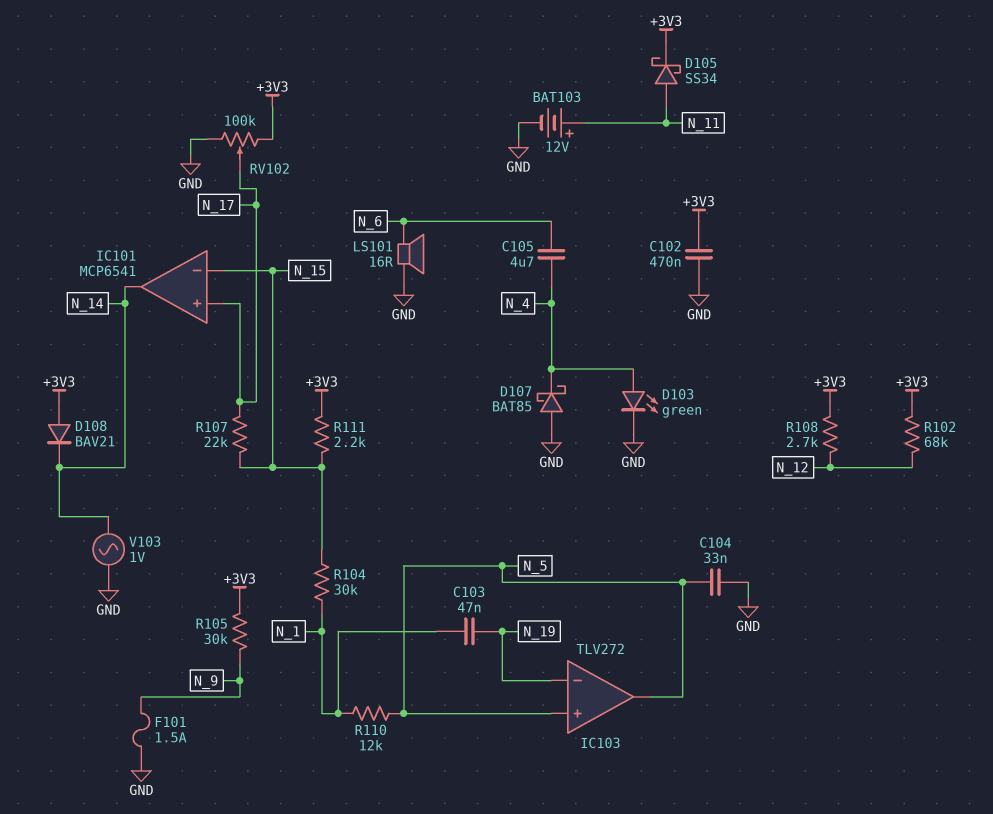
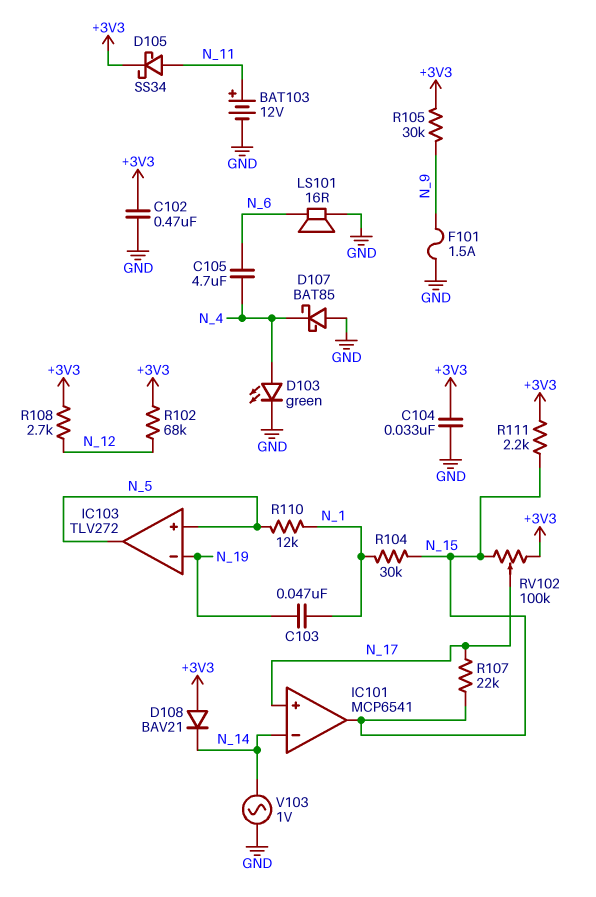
C104: 33nF (GND, N_5) -> 33nF (+3V3, GND)
IC101 pin in-: N_15 -> N_14
IC101 pin out: N_14 -> N_15
RV102: 100k (+3V3, GND, wiper N_17) -> 100k (+3V3, N_15, wiper N_17)

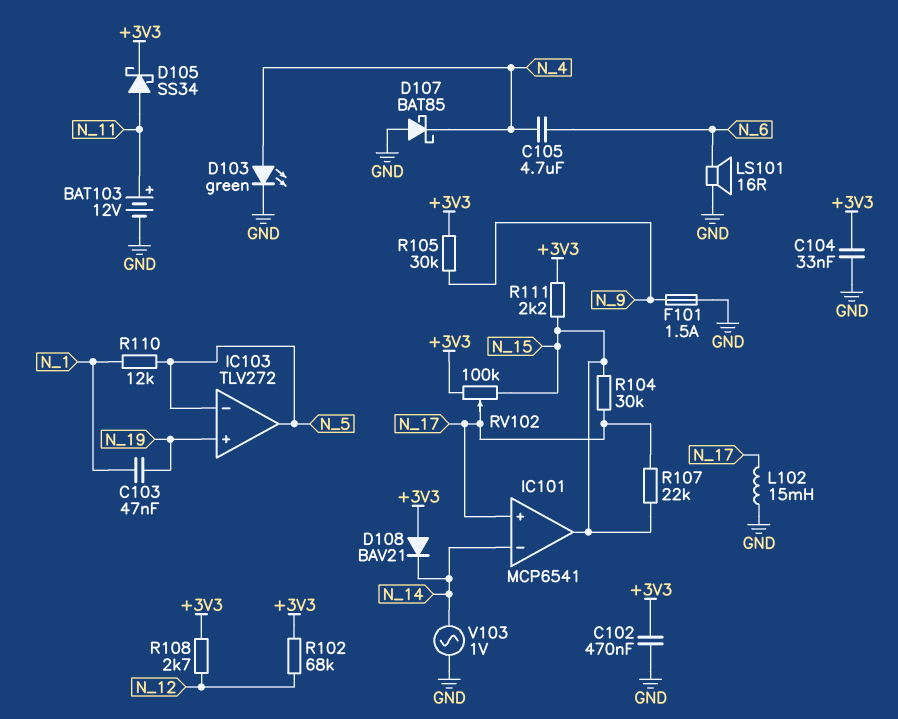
IC103 pin in+: N_5 -> N_19
IC103 pin in-: N_19 -> N_5
L102: none -> 15mH (GND, N_17)
R104: 30k (N_1, N_15) -> 30k (N_15, N_17)

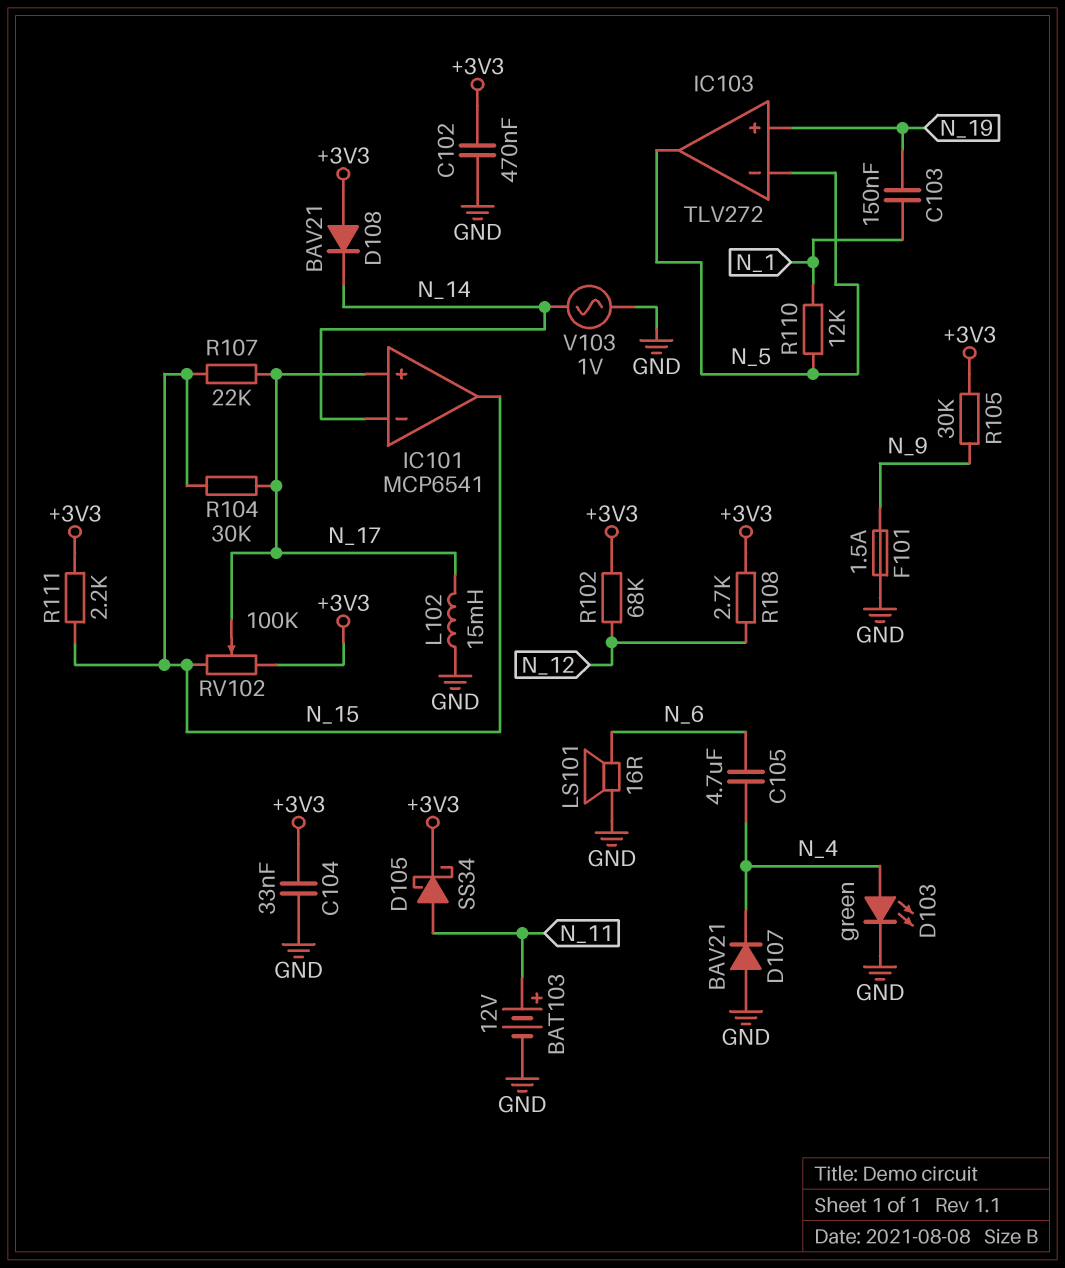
C103: 47nF (N_1, N_19) -> 150nF (N_1, N_19)
D107: schottky BAT85 (A GND, K N_4) -> diode BAV21 (A GND, K N_4)

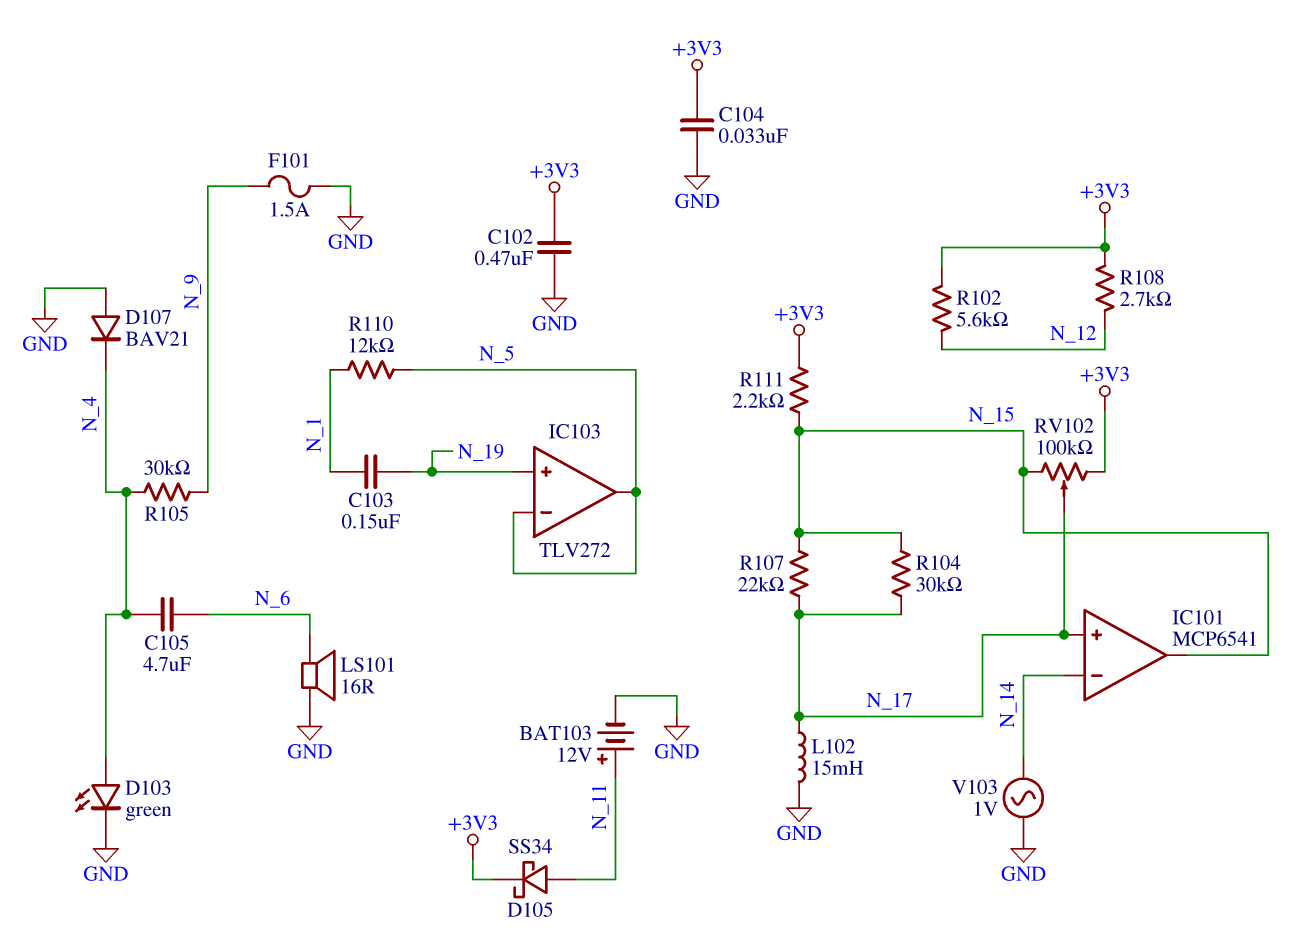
D108: diode BAV21 (A +3V3, K N_14) -> none
R102: 68k (+3V3, N_12) -> 5.6k (+3V3, N_12)
R105: 30k (+3V3, N_9) -> 30k (N_4, N_9)

